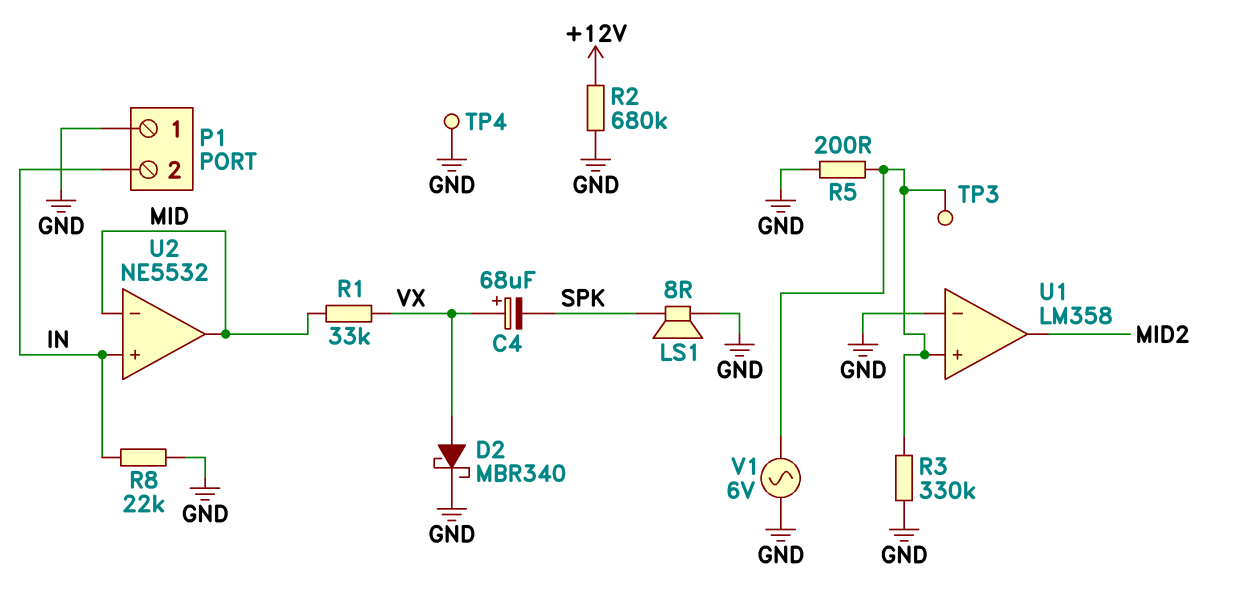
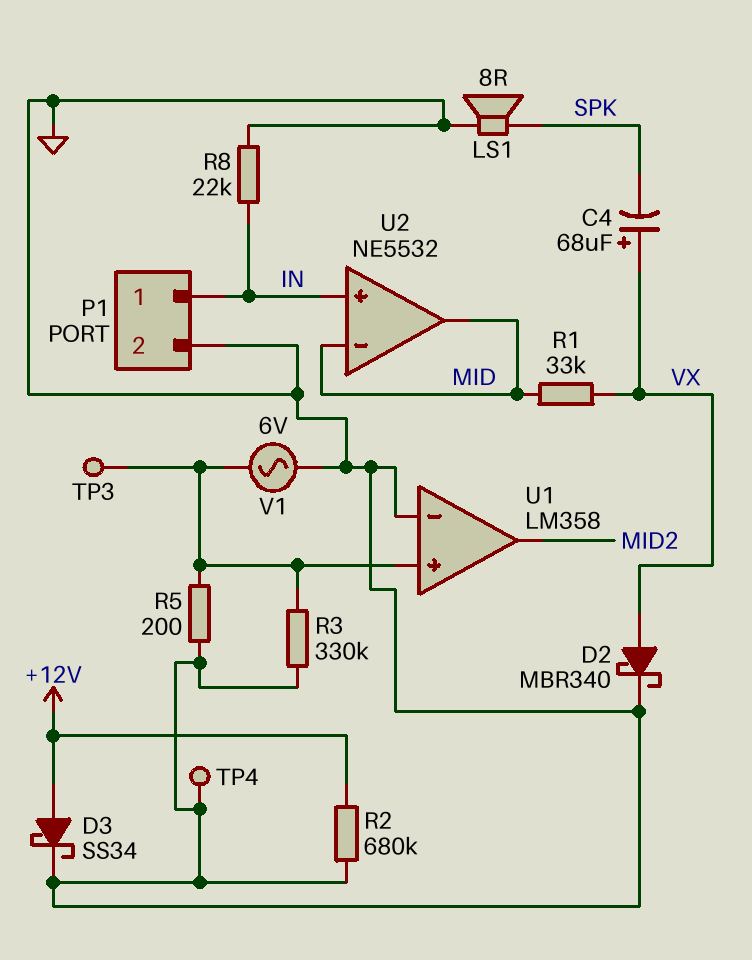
D3: none -> schottky SS34 (A +12V, K GND)
P1 pin 1: GND -> IN
P1 pin 2: IN -> GND

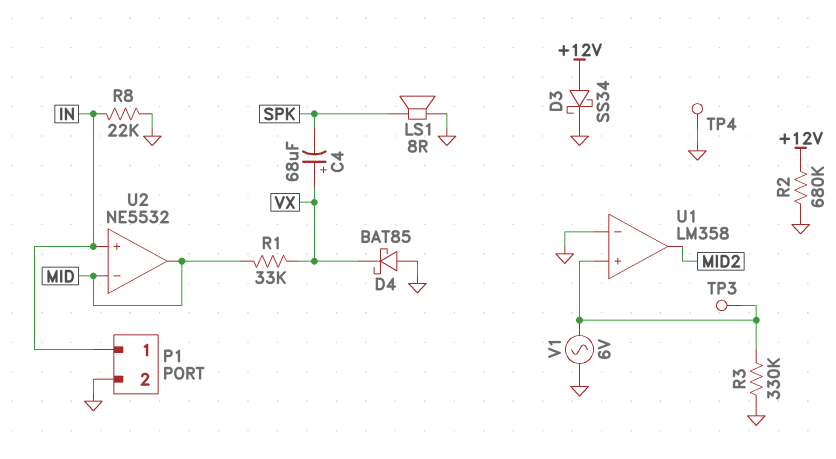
D2: schottky MBR340 (A VX, K GND) -> none
D4: none -> schottky BAT85 (A GND, K VX)
R5: 200 (GND, U1/in+) -> none

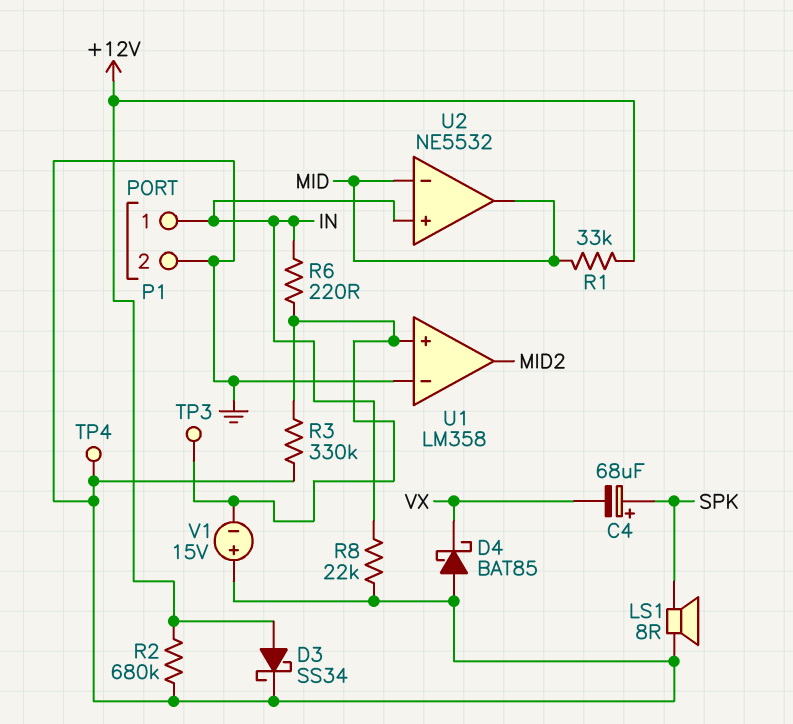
C4: 68uF (plus VX, minus SPK) -> 68uF (plus SPK, minus VX)
R1: 33k (MID, VX) -> 33k (+12V, MID)
R6: none -> 220 (IN, U1/in+)
V1: AC 6V (GND, U1/in+) -> 15V (plus GND, minus U1/in+)

